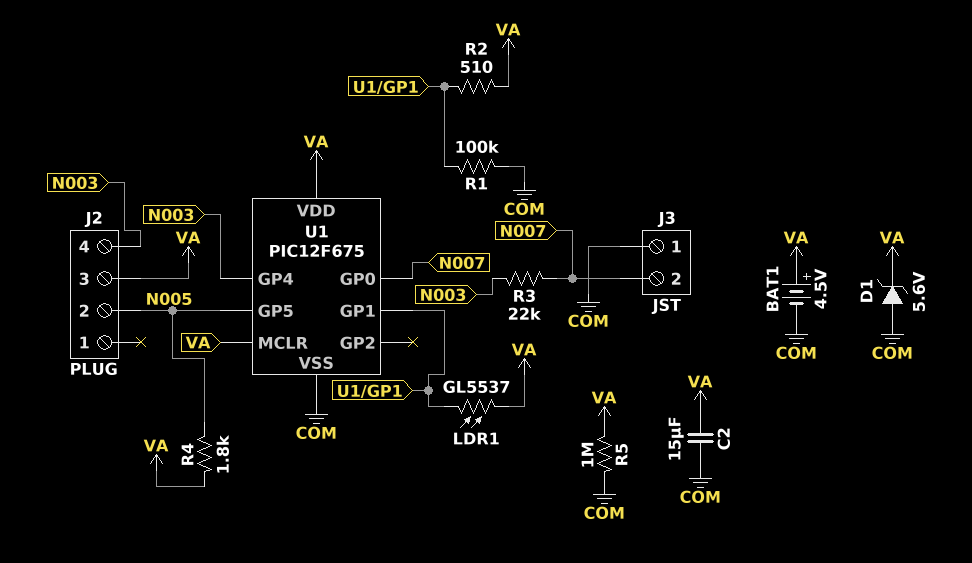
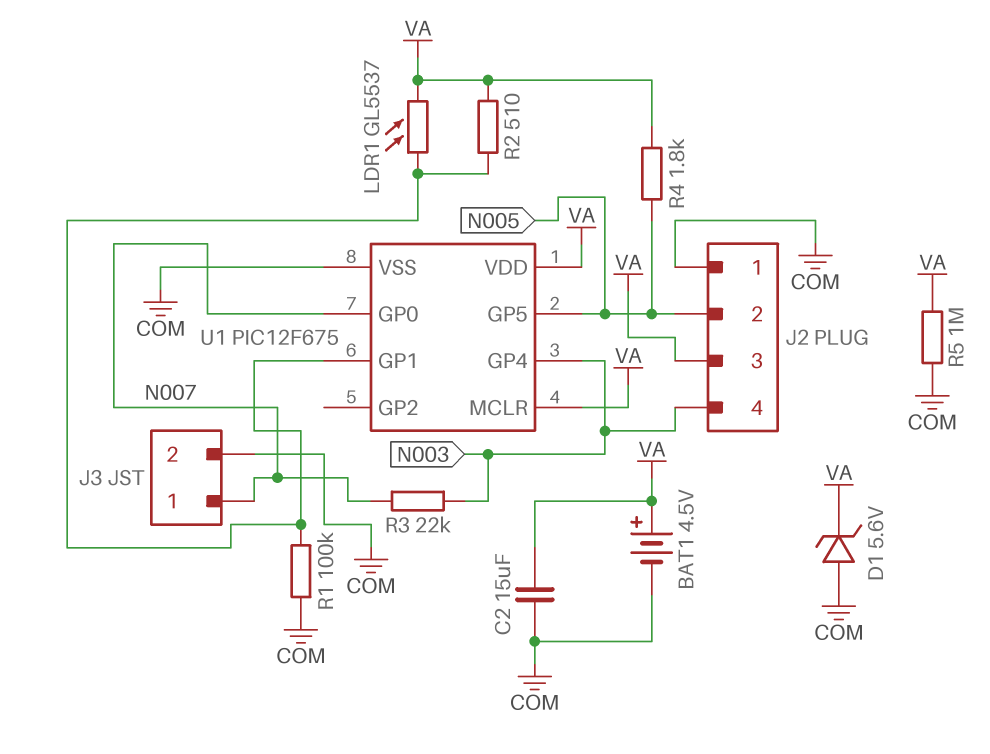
J2 pin 1: none -> COM
J3 pin 1: COM -> N007
J3 pin 2: N007 -> COM

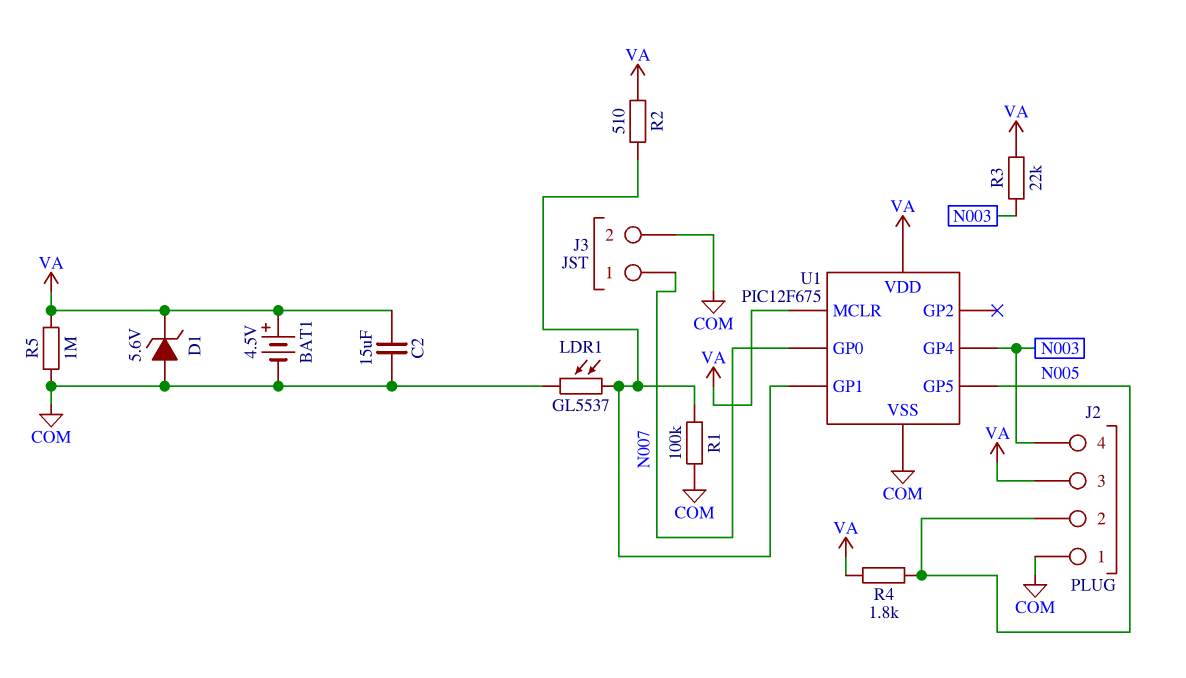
LDR1: GL5537 (U1/GP1, VA) -> GL5537 (COM, U1/GP1)
R3: 22k (N003, N007) -> 22k (N003, VA)

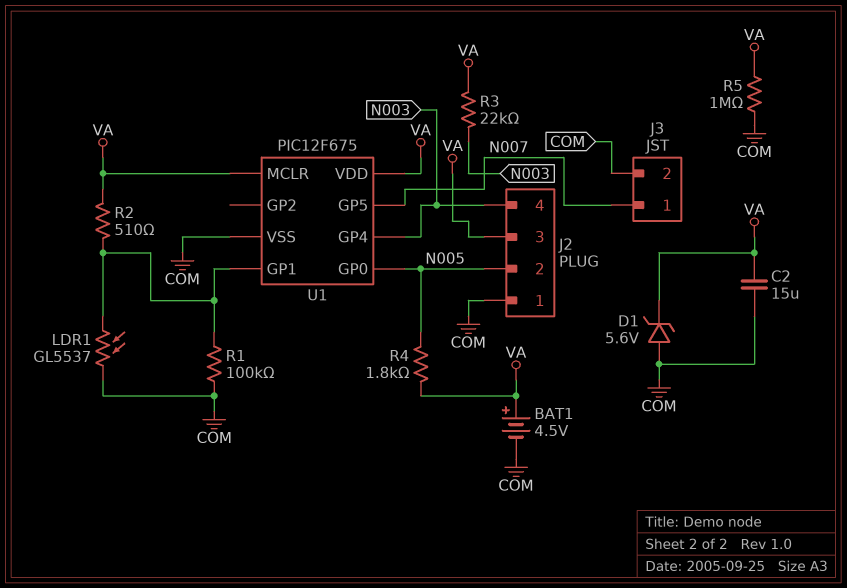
U1 pin GP0: N007 -> N005
U1 pin GP5: N005 -> N007

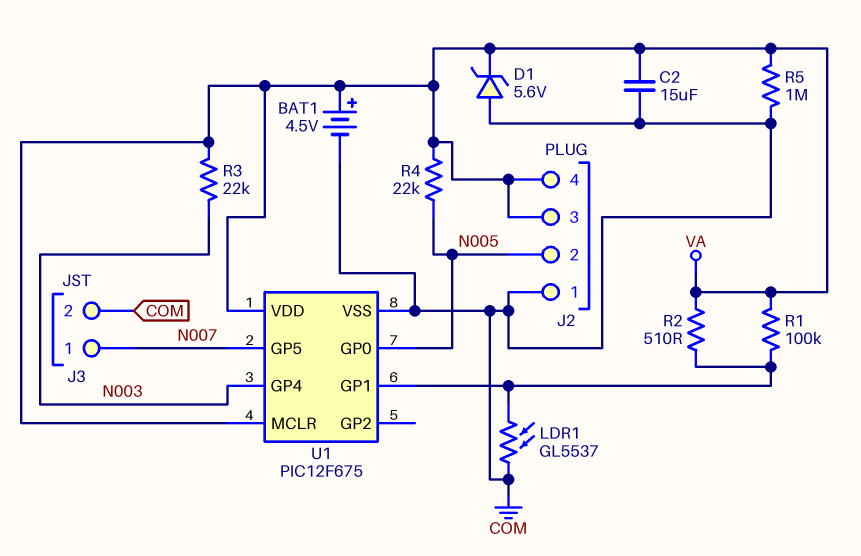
J2 pin 4: N003 -> VA
R1: 100k (COM, U1/GP1) -> 100k (U1/GP1, VA)
R4: 1.8k (N005, VA) -> 22k (N005, VA)

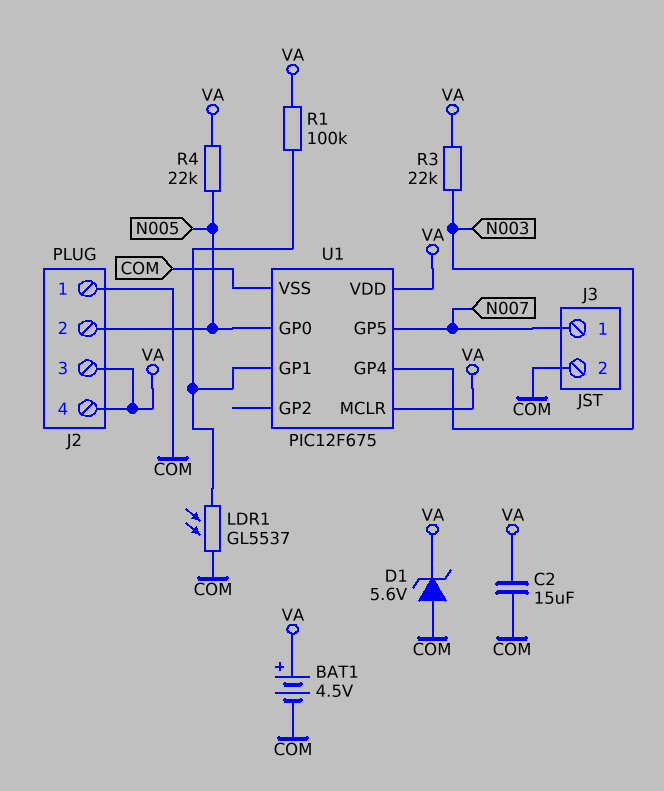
R2: 510 (U1/GP1, VA) -> none
R5: 1M (COM, VA) -> none

